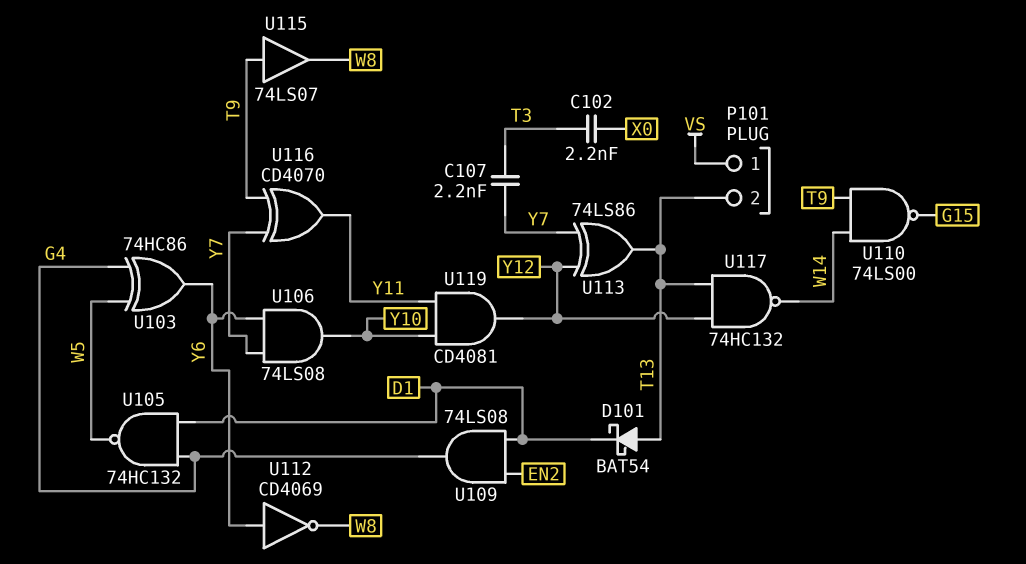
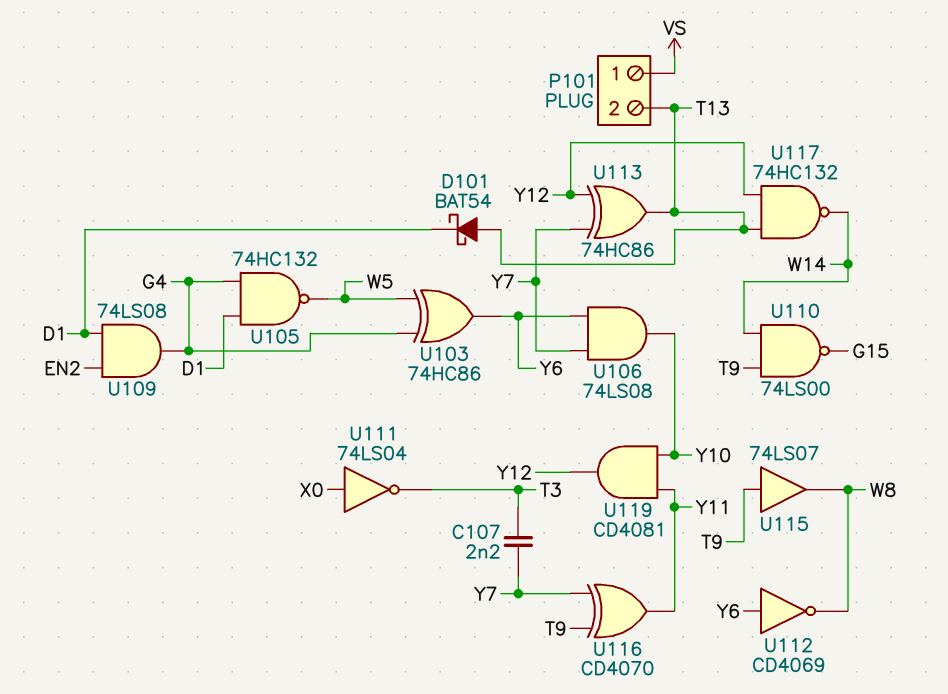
C102: 2.2nF (T3, X0) -> none
U111: none -> NOT 74LS04 (in X0, out T3)
U113: XOR 74LS86 (in Y7, in Y12, out T13) -> XOR 74HC86 (in Y7, in Y12, out T13)

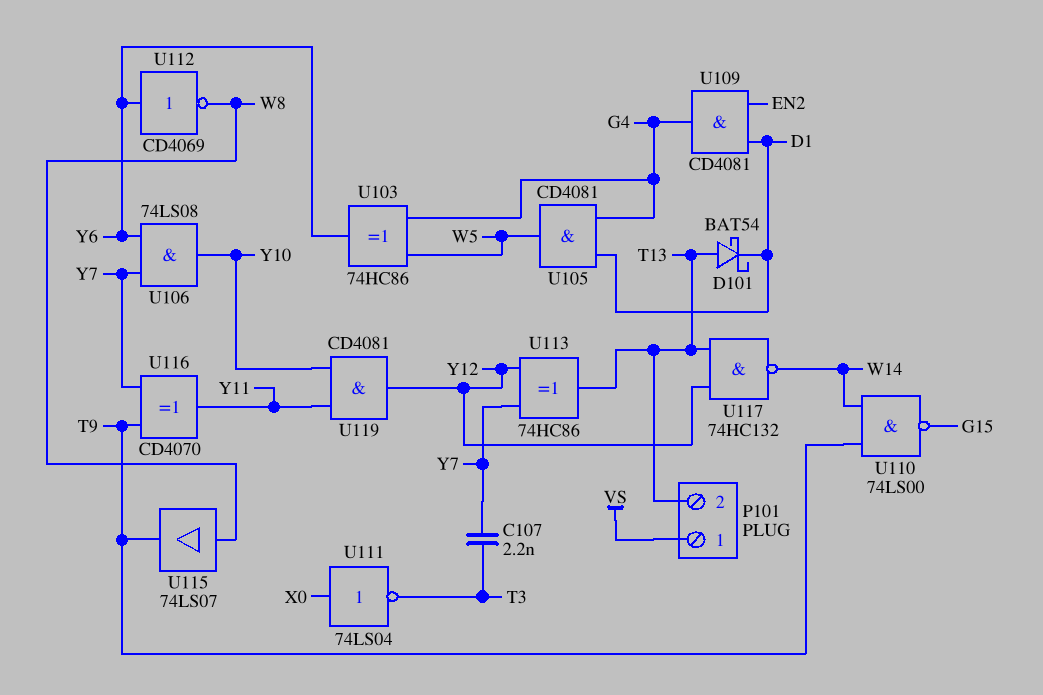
U105: NAND 74HC132 (in D1, in G4, out W5) -> AND CD4081 (in D1, in G4, out W5)
U109: AND 74LS08 (in D1, in EN2, out G4) -> AND CD4081 (in D1, in EN2, out G4)
U115: buffer 74LS07 (in T9, out W8) -> buffer 74LS07 (in W8, out T9)

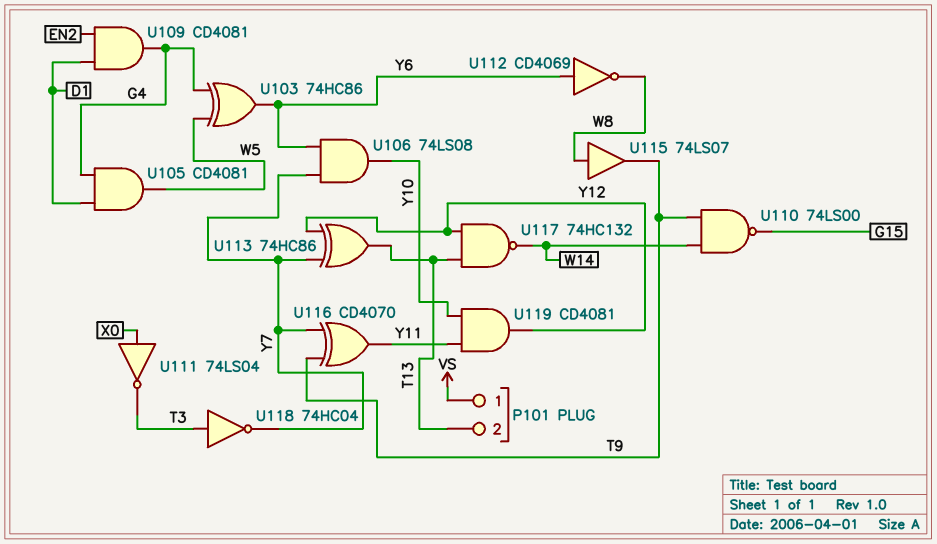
C107: 2.2nF (T3, Y7) -> none
D101: schottky BAT54 (A T13, K D1) -> none
U118: none -> NOT 74HC04 (in T3, out Y7)

